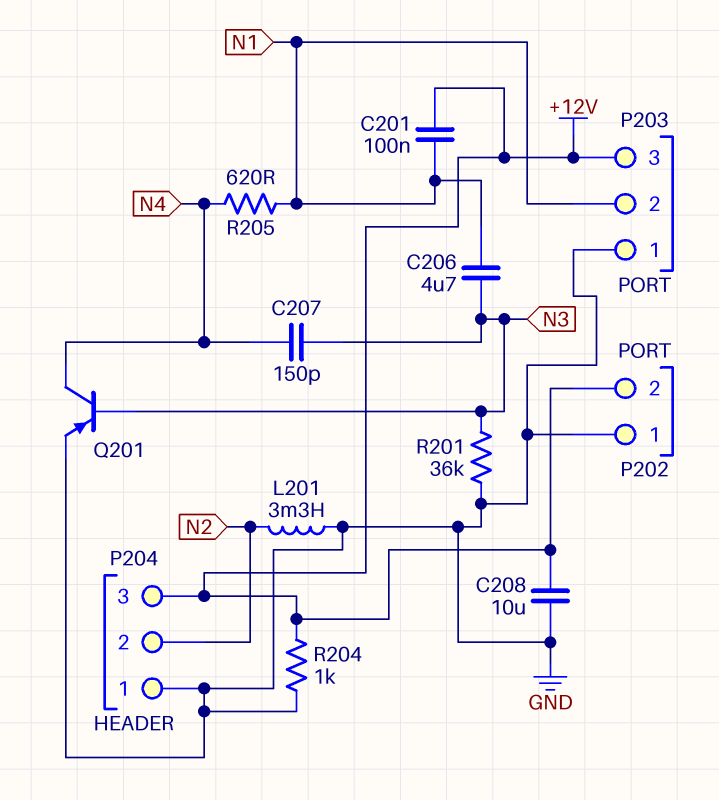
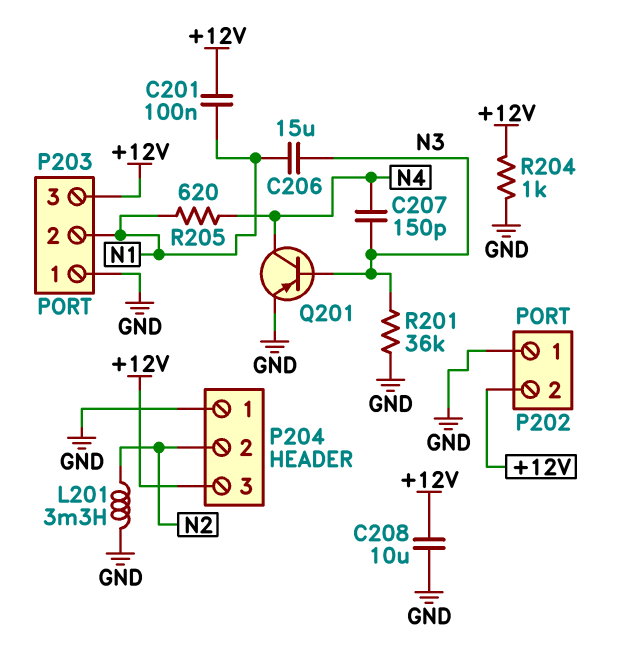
C206: 4.7uF (N1, N3) -> 15uF (N1, N3)

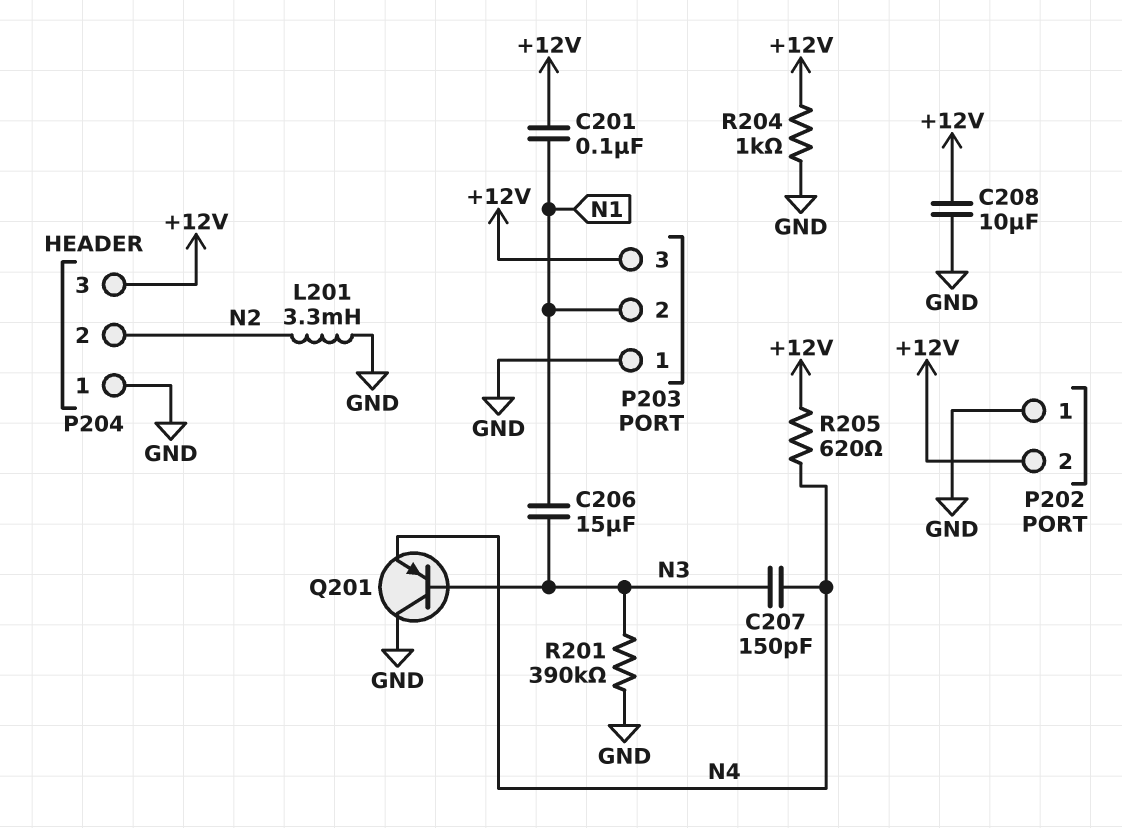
Q201: PNP (B N3, C N4, E GND) -> PNP (B N3, C GND, E N4)
R201: 36k (GND, N3) -> 390k (GND, N3)
R205: 620 (N1, N4) -> 620 (+12V, N4)

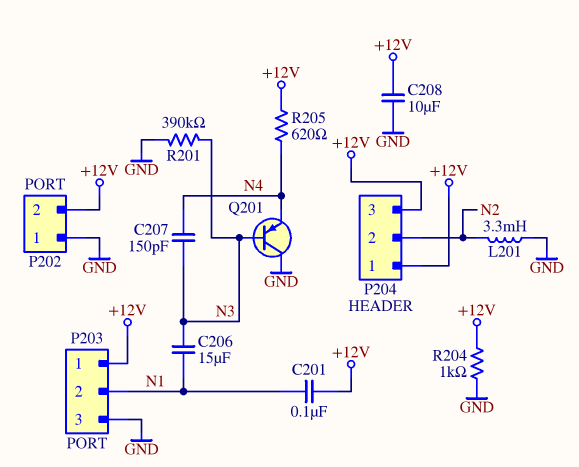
P203 pin 1: GND -> +12V
P203 pin 3: +12V -> GND
P204 pin 1: GND -> +12V

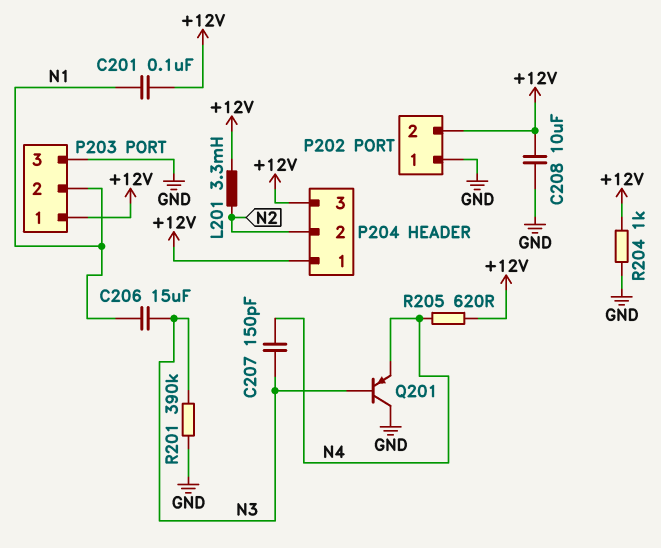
L201: 3.3mH (GND, N2) -> 3.3mH (+12V, N2)

